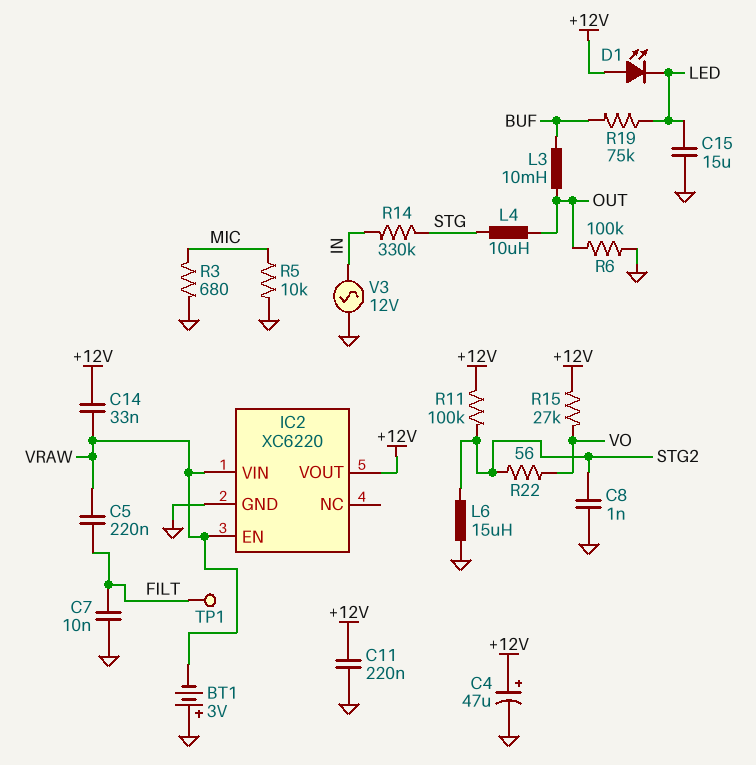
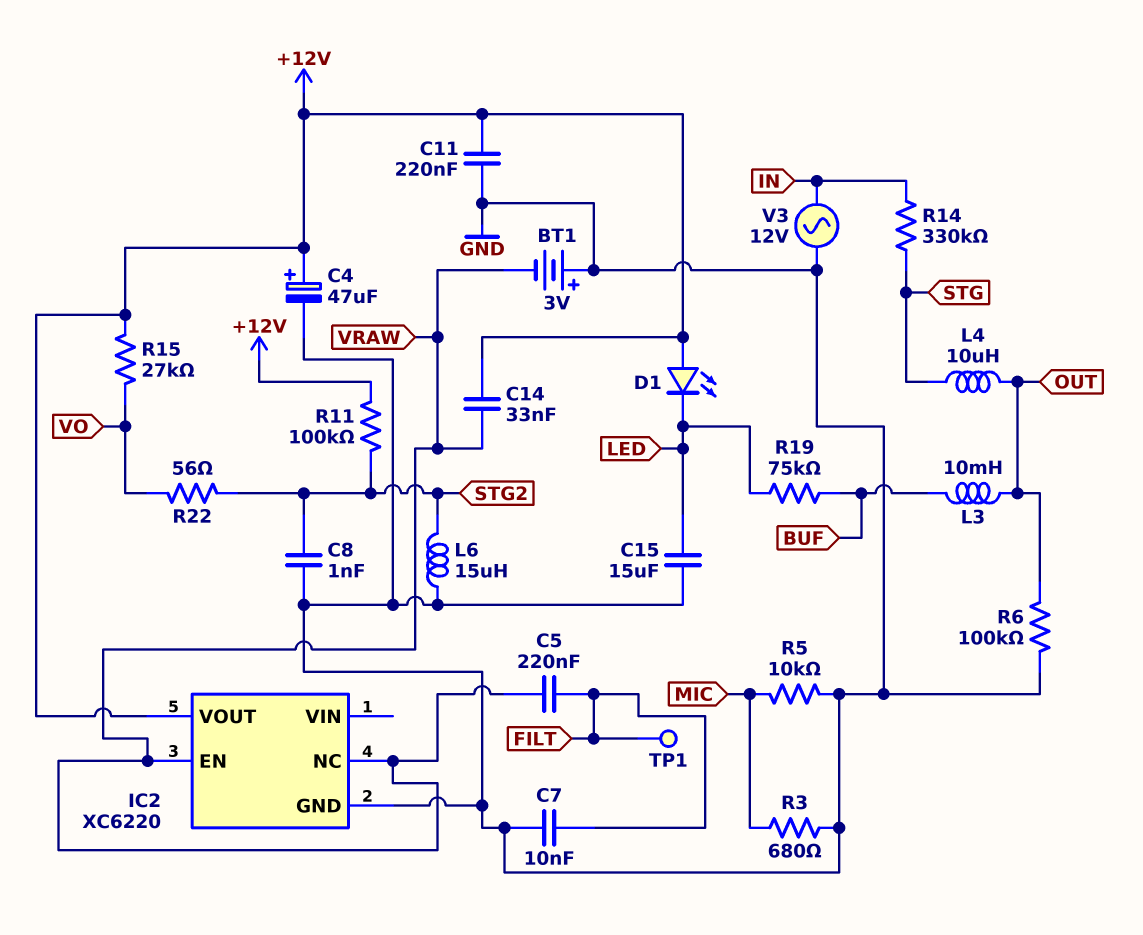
IC2 pin NC: none -> VRAW
IC2 pin VIN: VRAW -> none

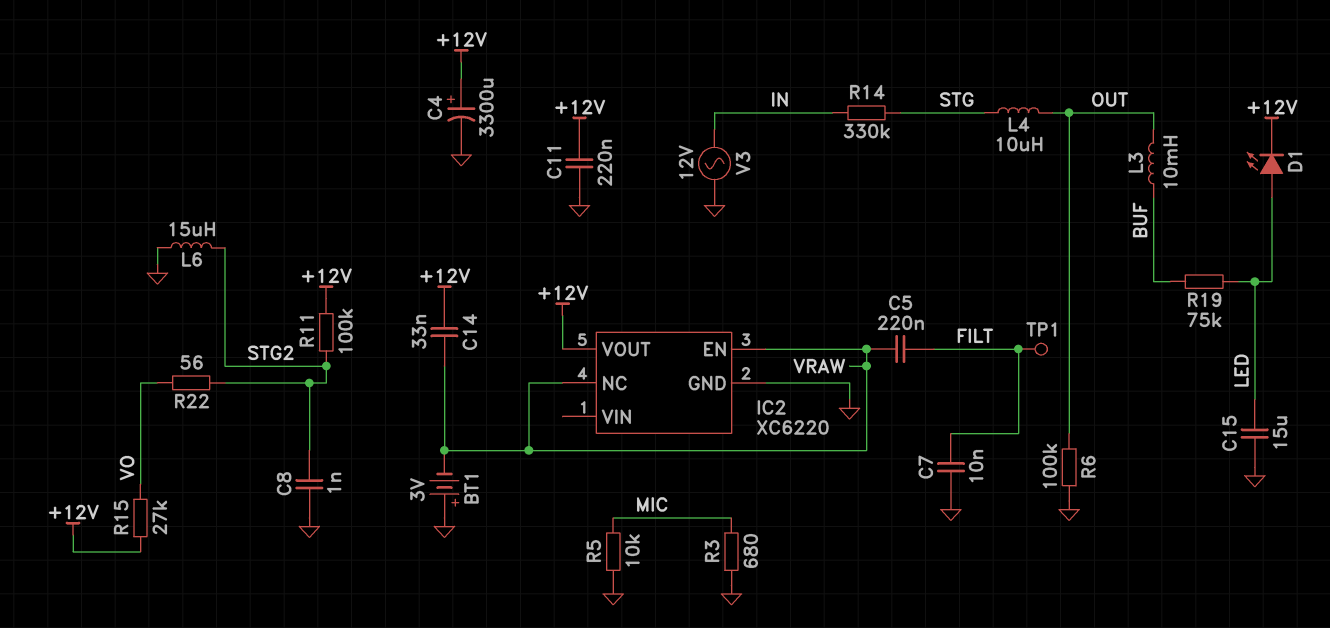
C4: 47uF (plus +12V, minus GND) -> 3300uF (plus +12V, minus GND)
D1: LED (A +12V, K LED) -> LED (A LED, K +12V)

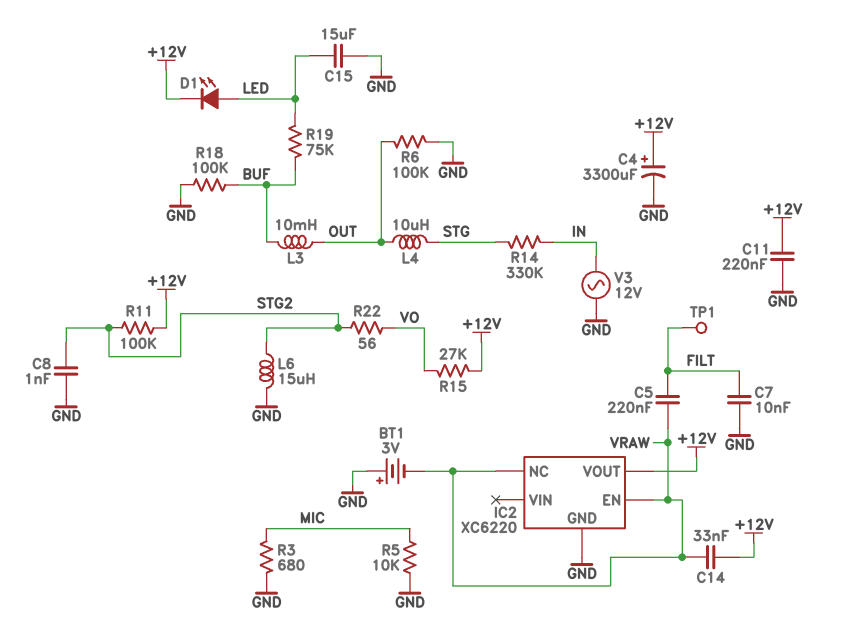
R18: none -> 100k (BUF, GND)

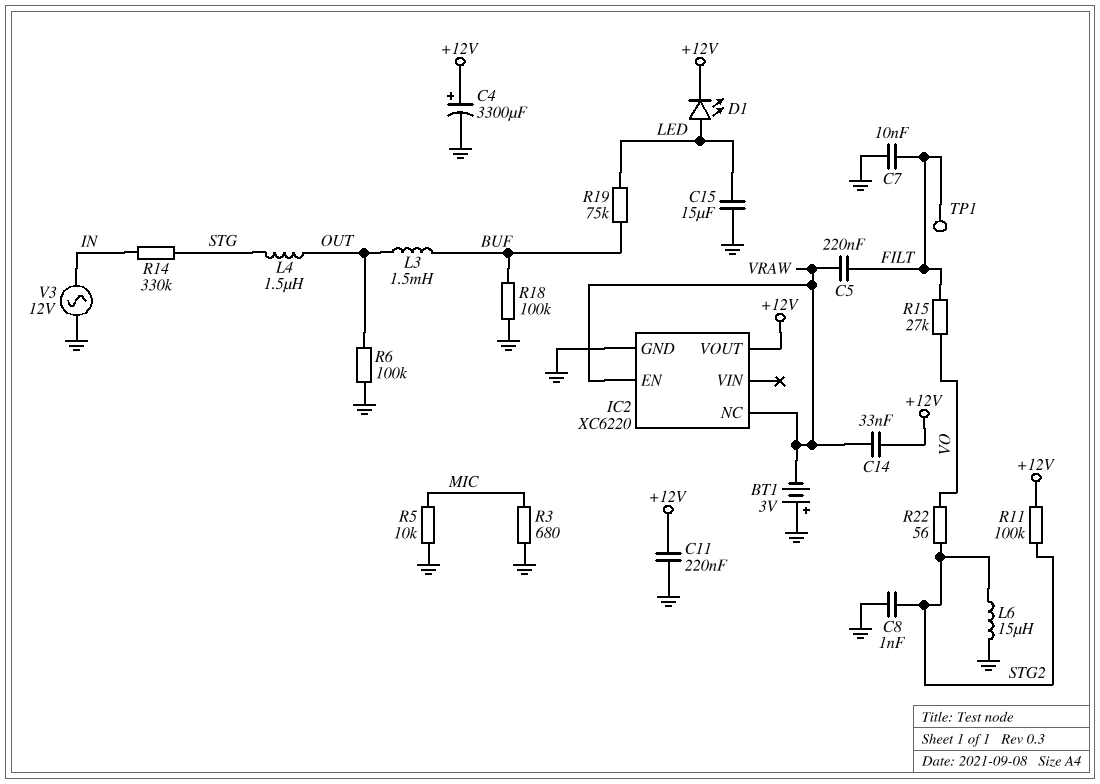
L3: 10mH (BUF, OUT) -> 1.5mH (BUF, OUT)
L4: 10uH (OUT, STG) -> 1.5uH (OUT, STG)
R15: 27k (+12V, VO) -> 27k (FILT, VO)

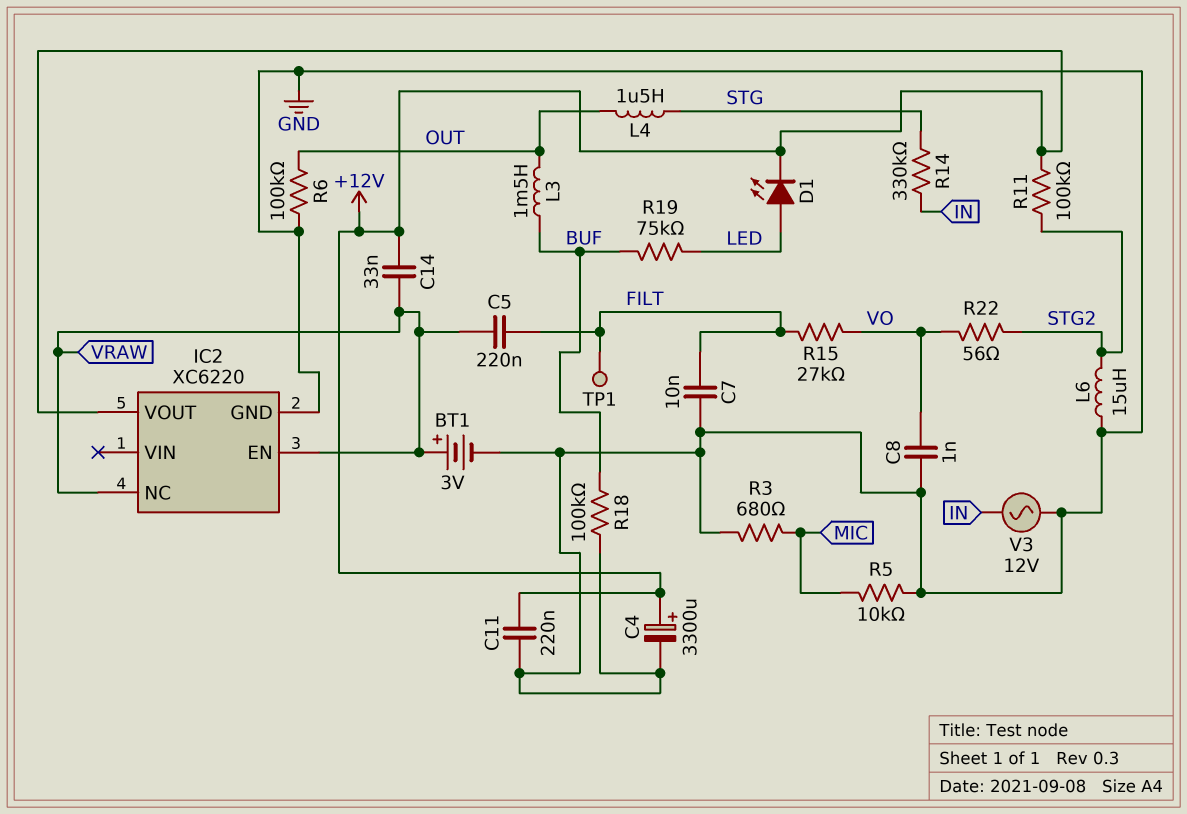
BT1: 3V (plus GND, minus VRAW) -> 3V (plus VRAW, minus GND)
C8: 1nF (GND, STG2) -> 1nF (GND, VO)
C15: 15uF (GND, LED) -> none

